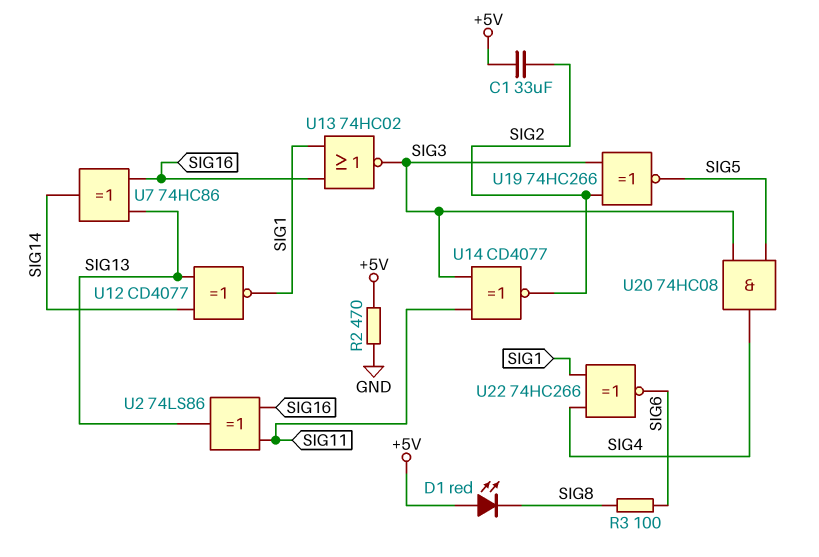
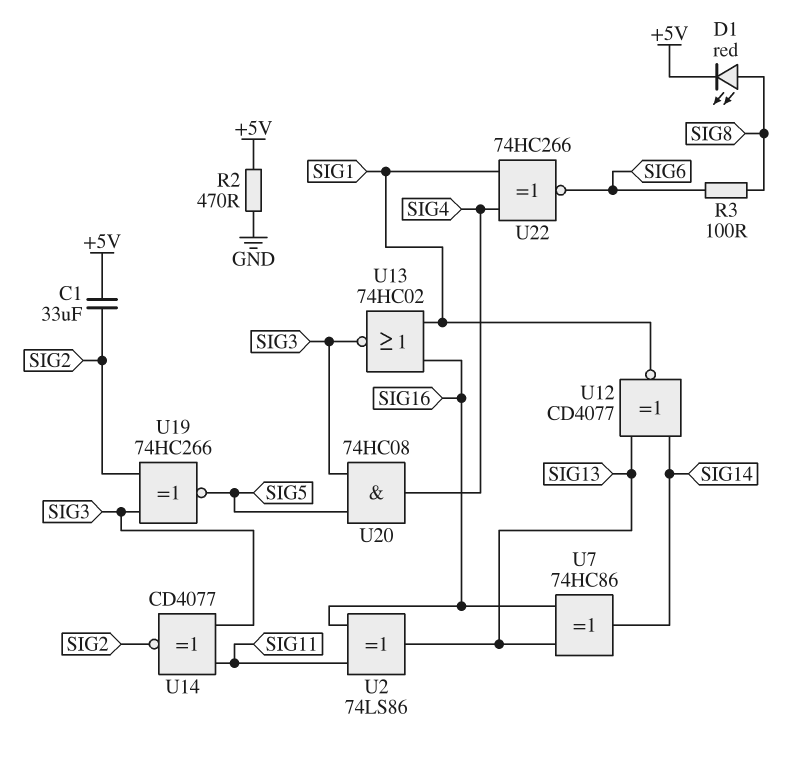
D1: LED red (A +5V, K SIG8) -> LED red (A SIG8, K +5V)

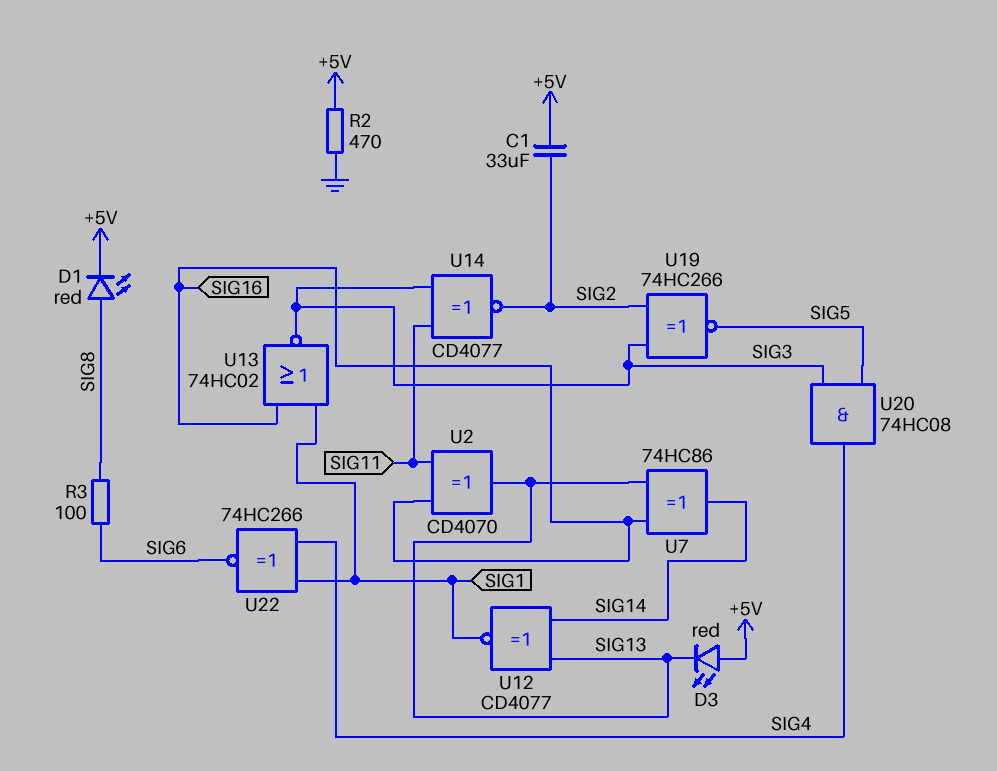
D3: none -> LED red (A +5V, K SIG13)
U2: XOR 74LS86 (in SIG11, in SIG16, out SIG13) -> XOR CD4070 (in SIG11, in SIG16, out SIG13)

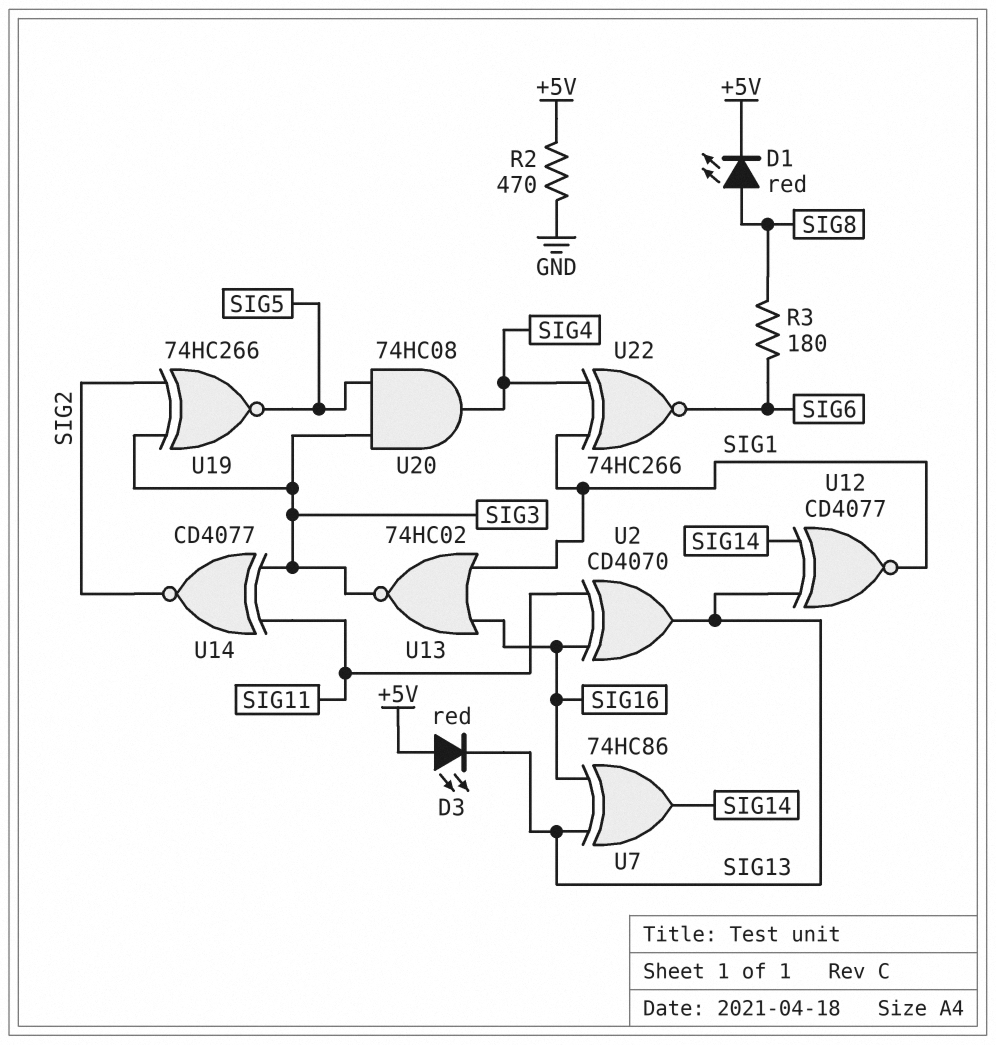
C1: 33uF (+5V, SIG2) -> none
R3: 100 (SIG6, SIG8) -> 180 (SIG6, SIG8)

